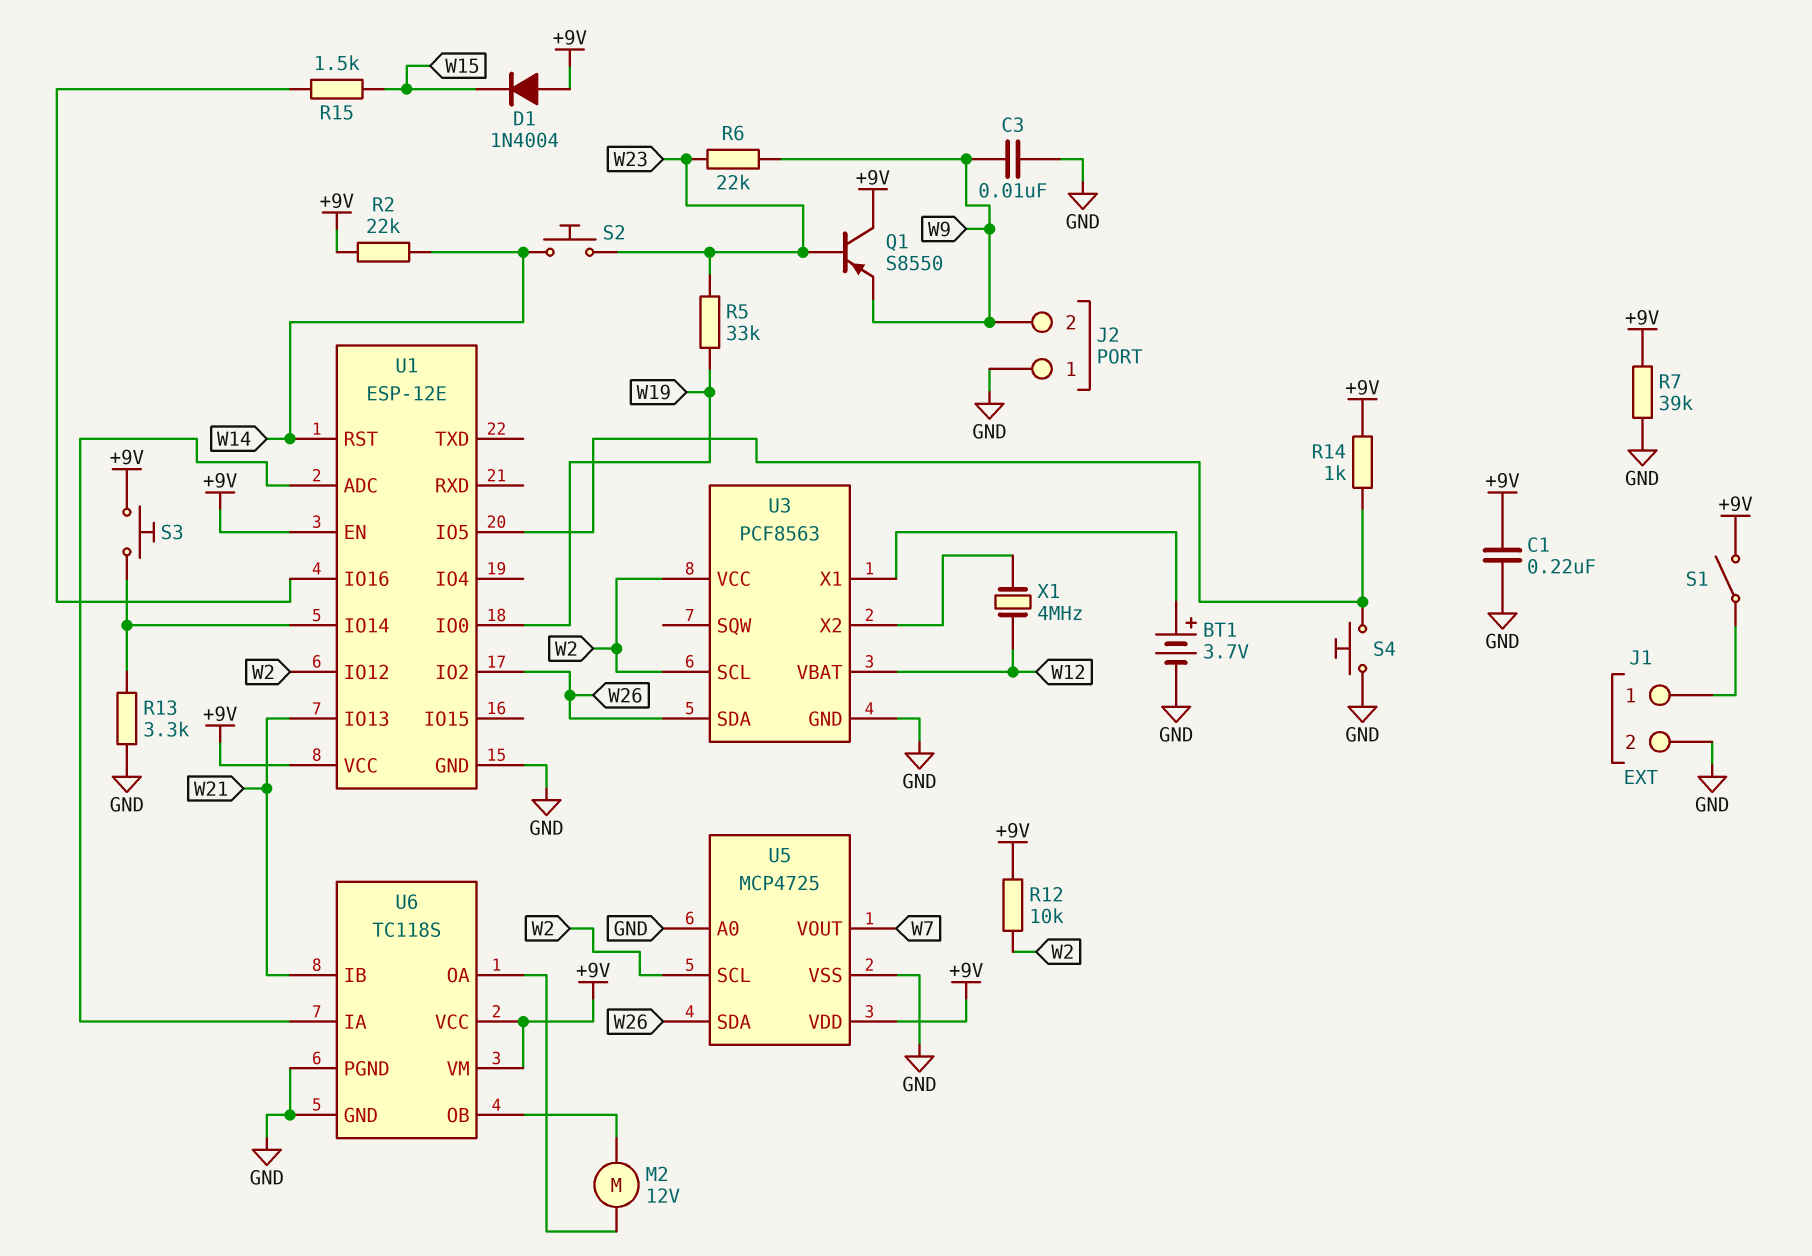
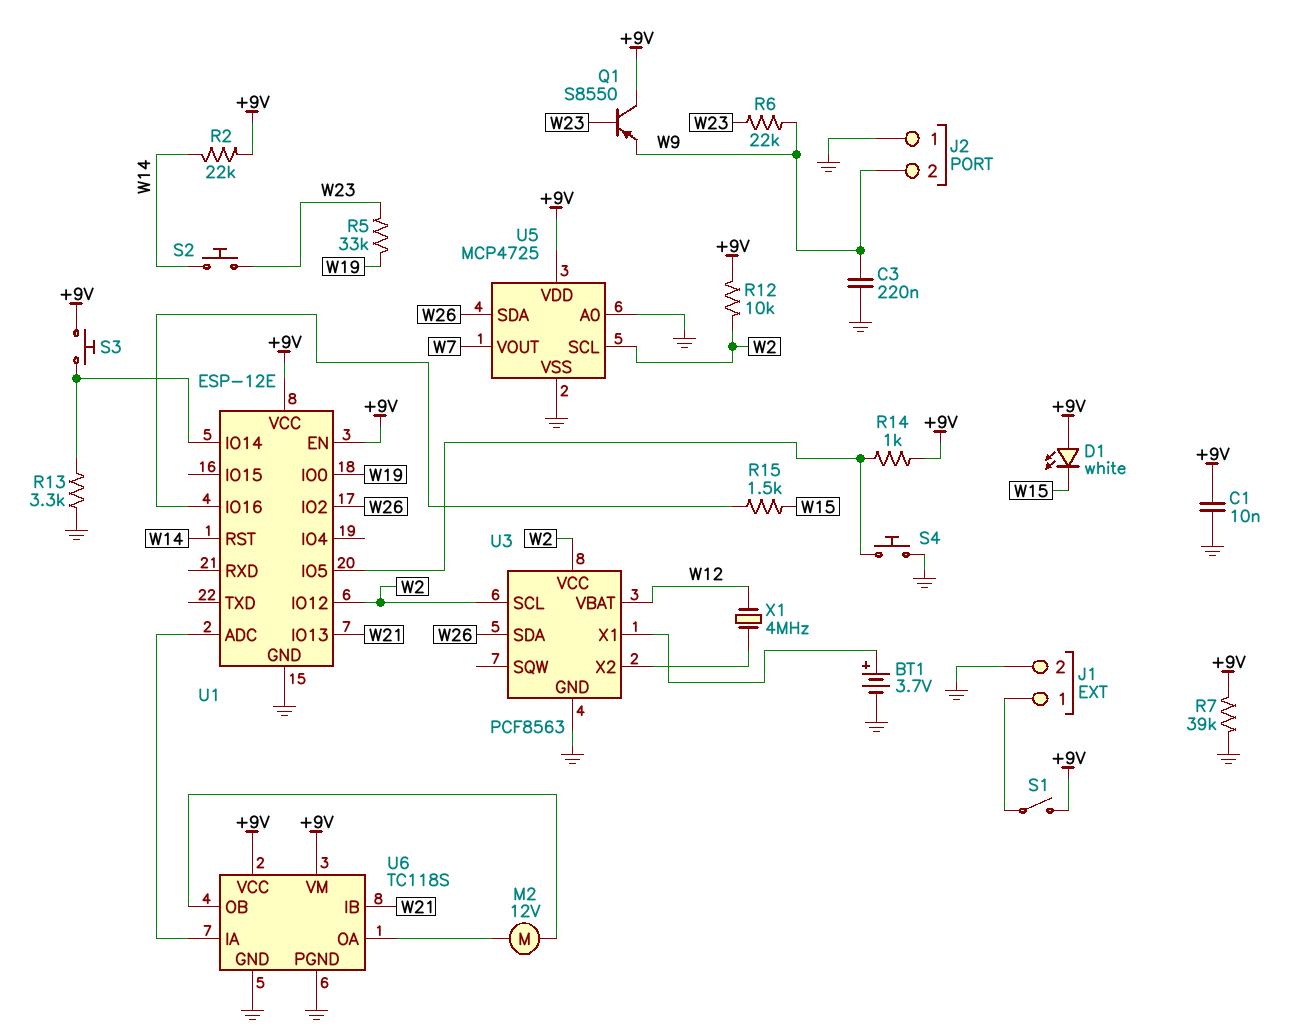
C1: 220nF (+9V, GND) -> 10nF (+9V, GND)
C3: 10nF (GND, W9) -> 220nF (GND, W9)
D1: diode 1N4004 (A +9V, K W15) -> LED white (A +9V, K W15)

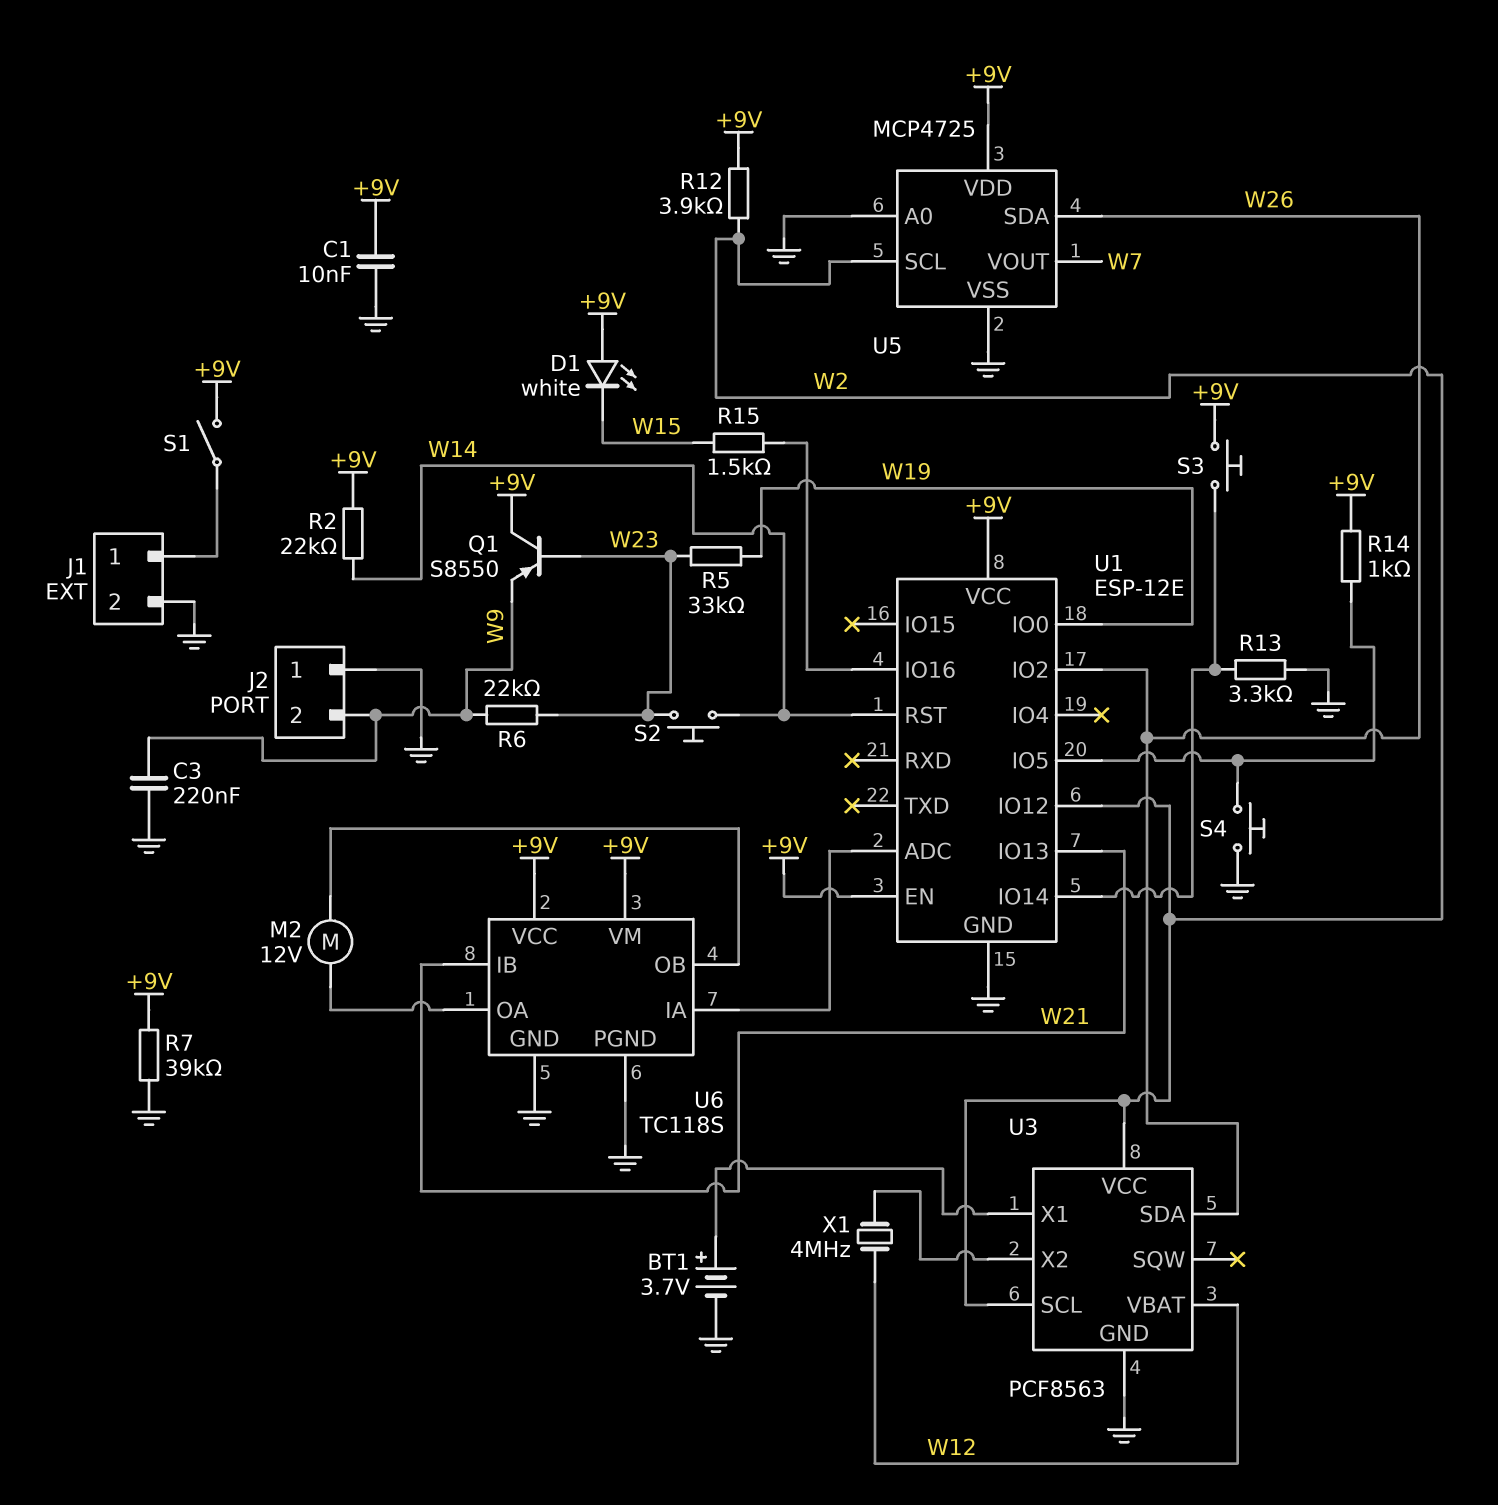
R12: 10k (+9V, W2) -> 3.9k (+9V, W2)

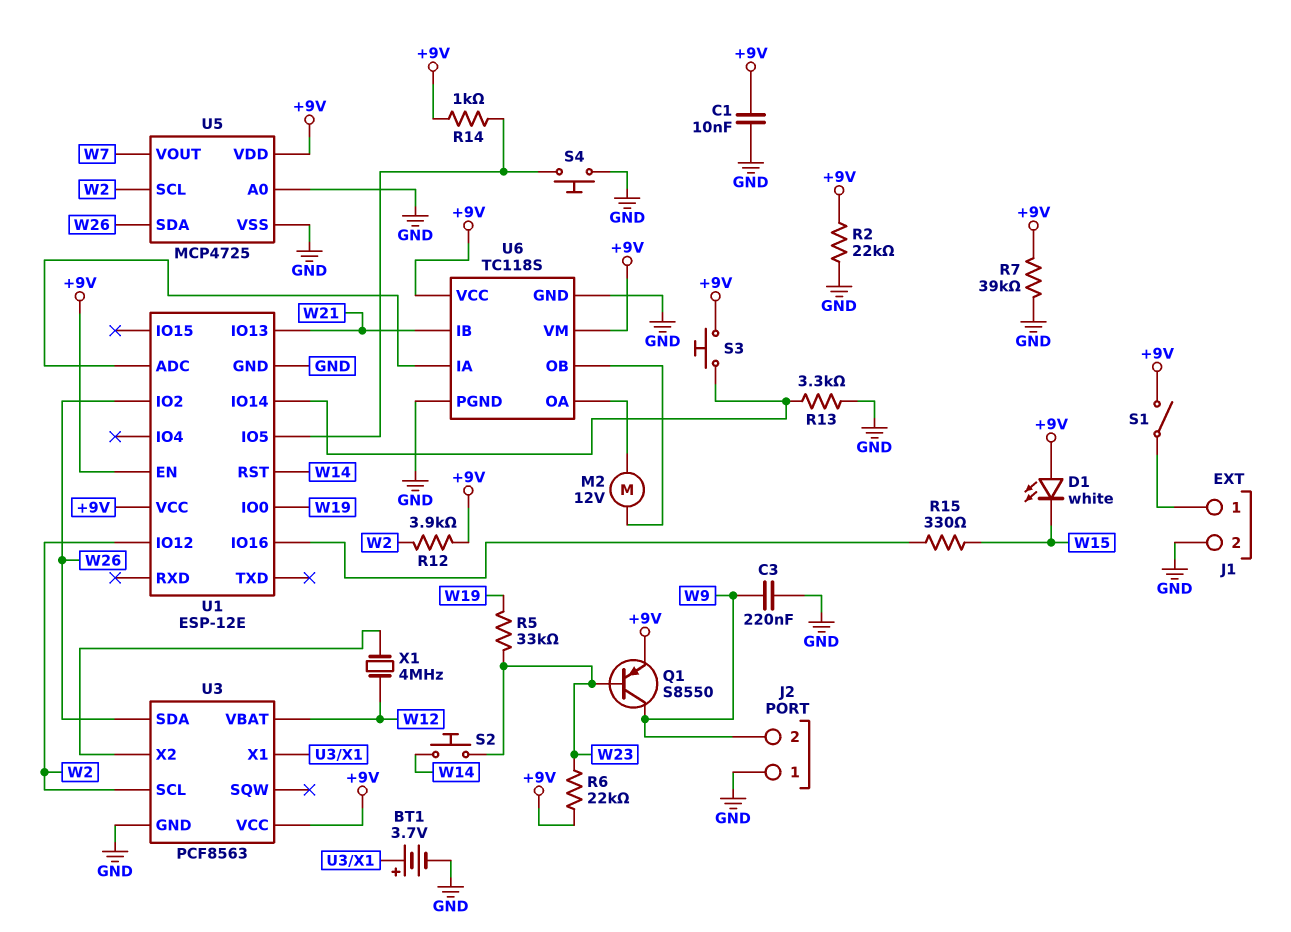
Q1: PNP S8550 (B W23, C +9V, E W9) -> PNP S8550 (B W23, C W9, E +9V)
R2: 22k (+9V, W14) -> 22k (+9V, GND)
R6: 22k (W9, W23) -> 22k (+9V, W23)
R15: 1.5k (U1/IO16, W15) -> 330 (U1/IO16, W15)
U3 pin VCC: W2 -> +9V

